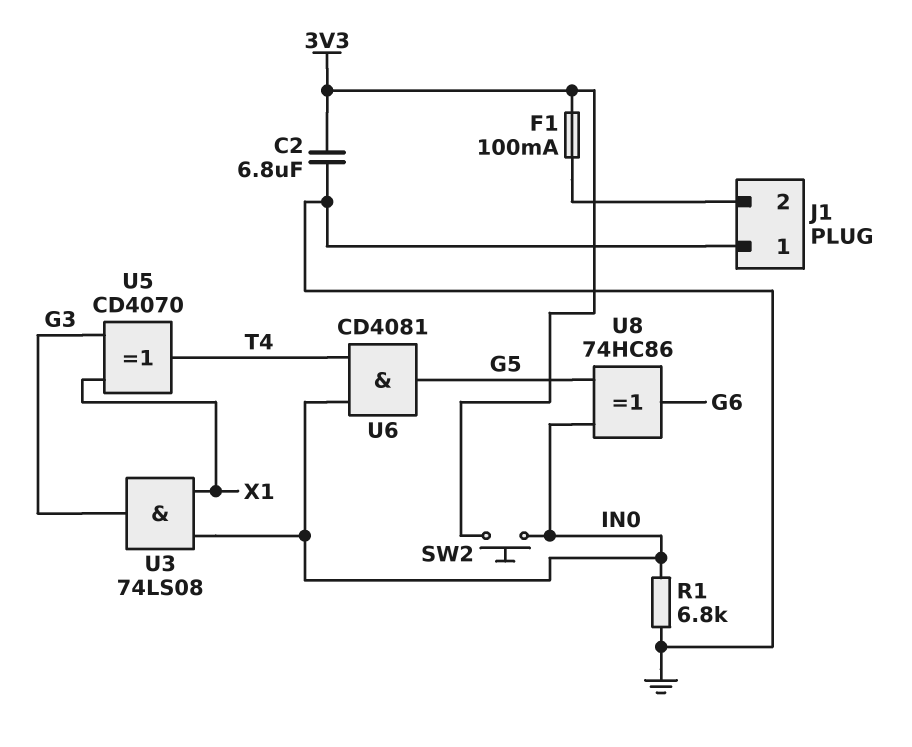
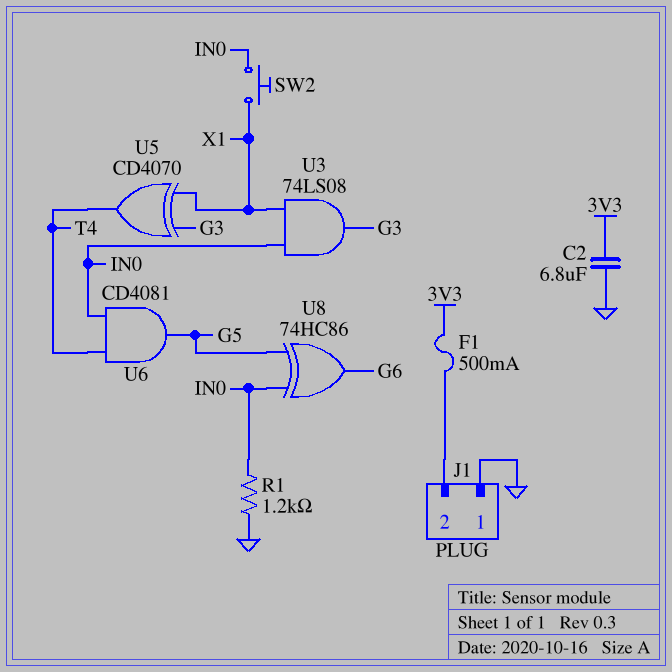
F1: 100mA (3V3, J1/2) -> 500mA (3V3, J1/2)
R1: 6.8k (GND, IN0) -> 1.2k (GND, IN0)
SW2: button (3V3, IN0) -> button (IN0, X1)

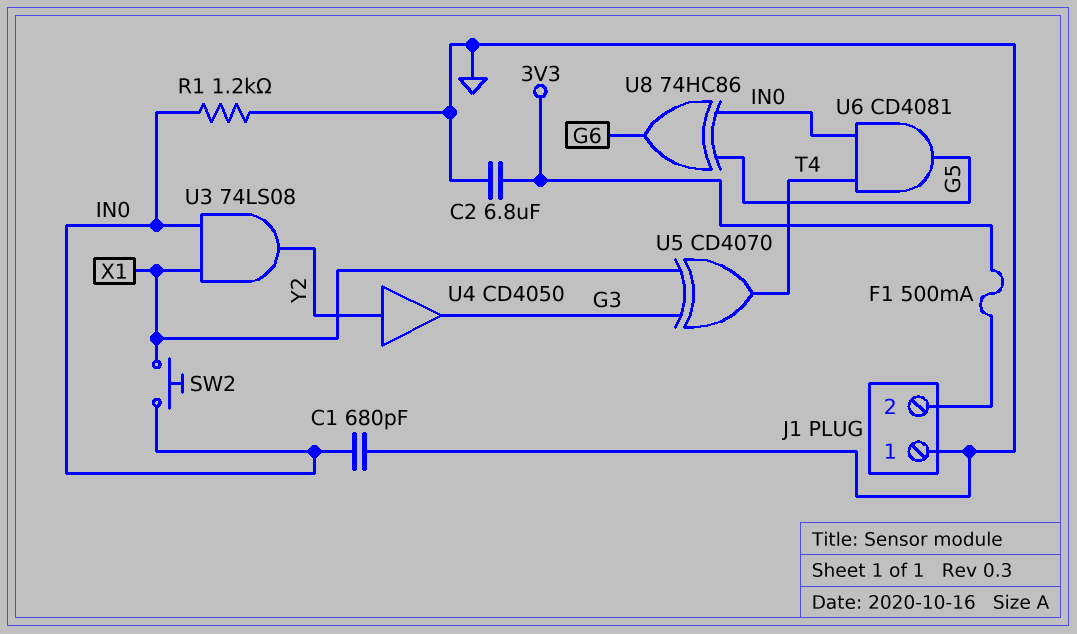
C1: none -> 680pF (GND, IN0)
U3: AND 74LS08 (in IN0, in X1, out G3) -> AND 74LS08 (in IN0, in X1, out Y2)
U4: none -> buffer CD4050 (in Y2, out G3)

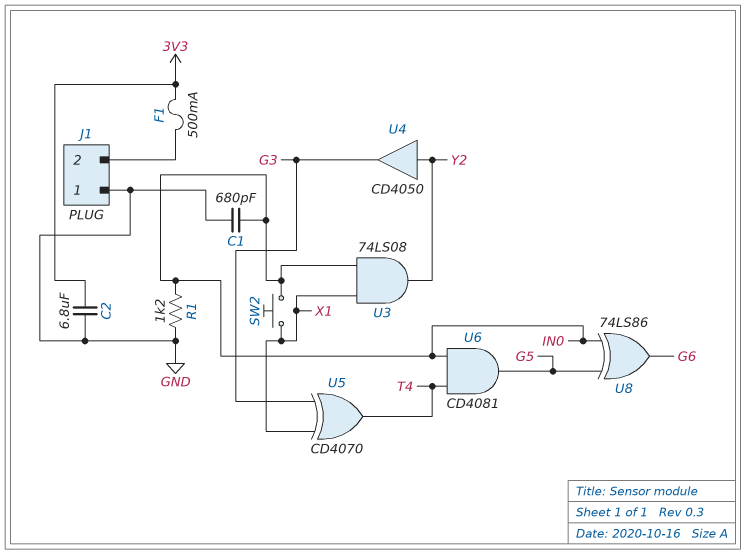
U8: XOR 74HC86 (in G5, in IN0, out G6) -> XOR 74LS86 (in G5, in IN0, out G6)

